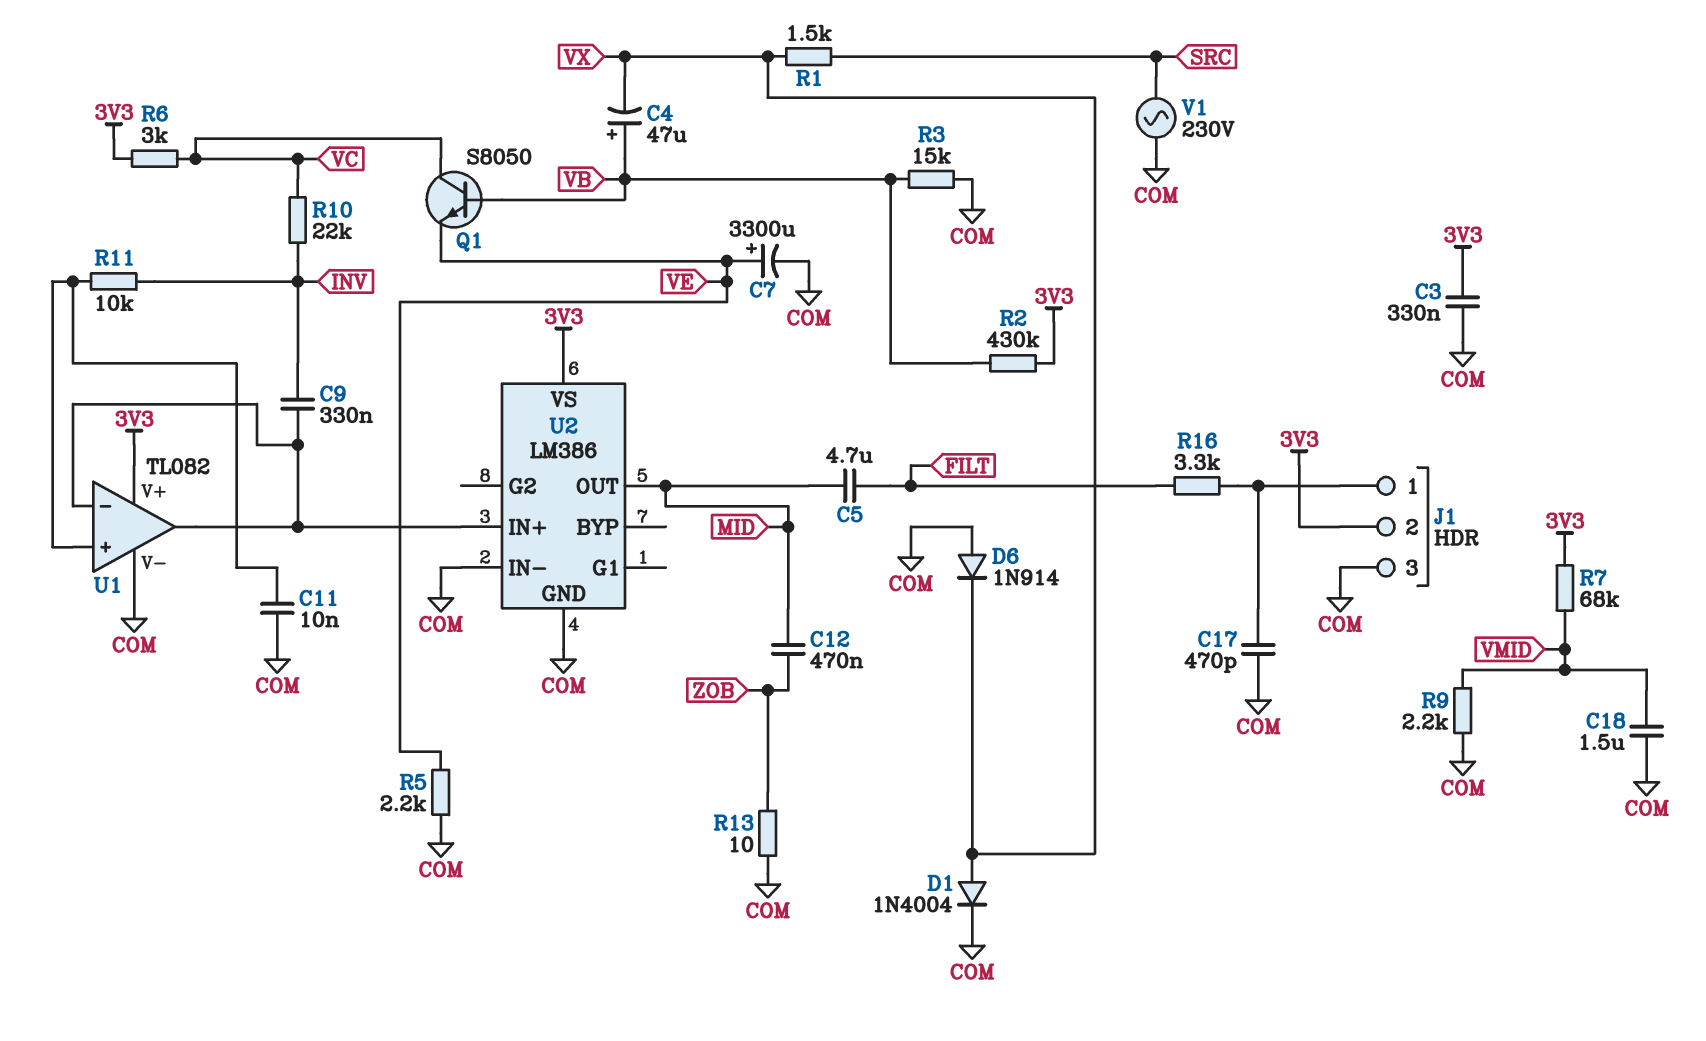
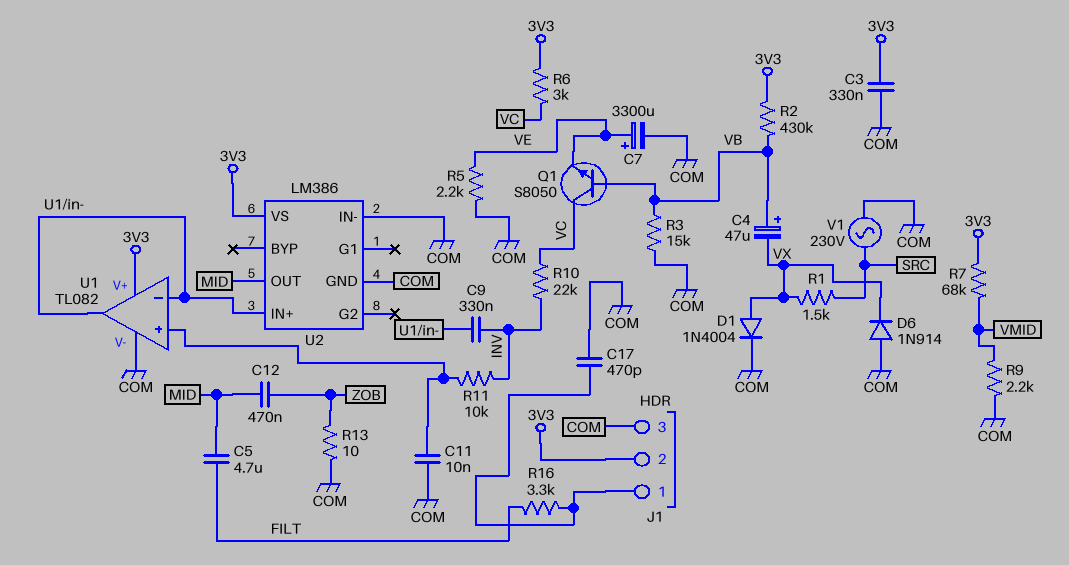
C18: 1.5uF (COM, VMID) -> none

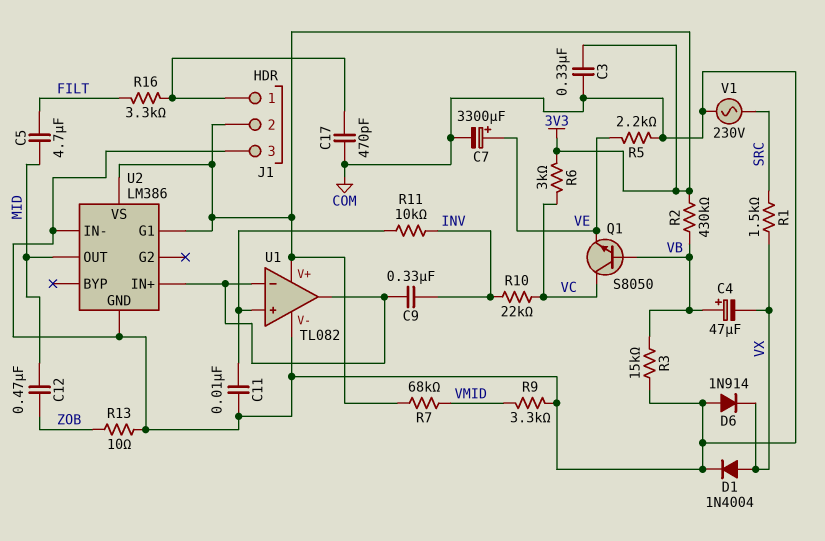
R9: 2.2k (COM, VMID) -> 3.3k (COM, VMID)
U2 pin G1: none -> 3V3

